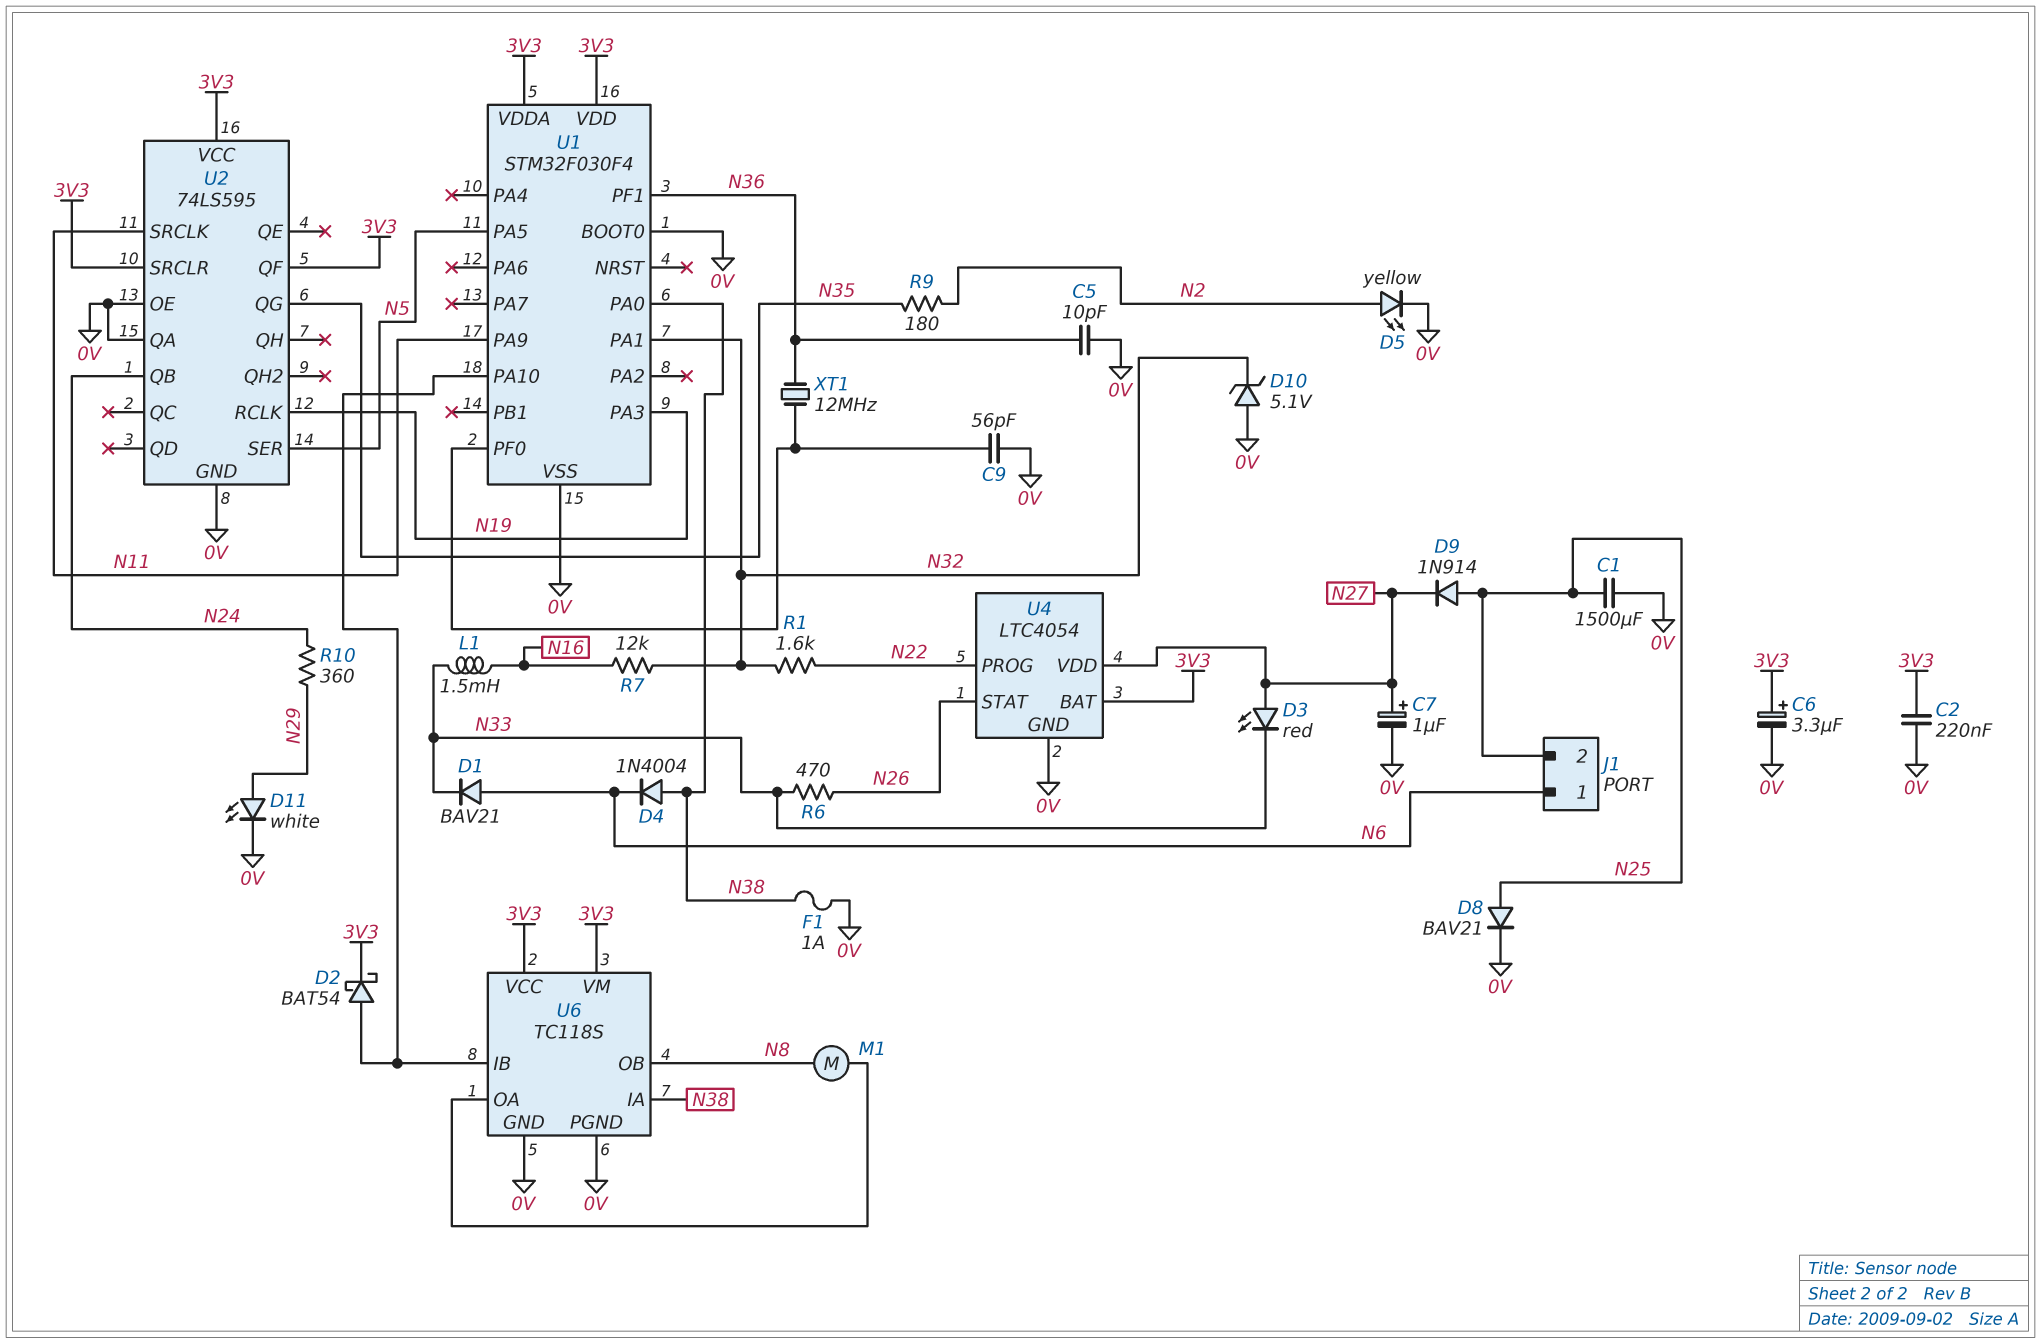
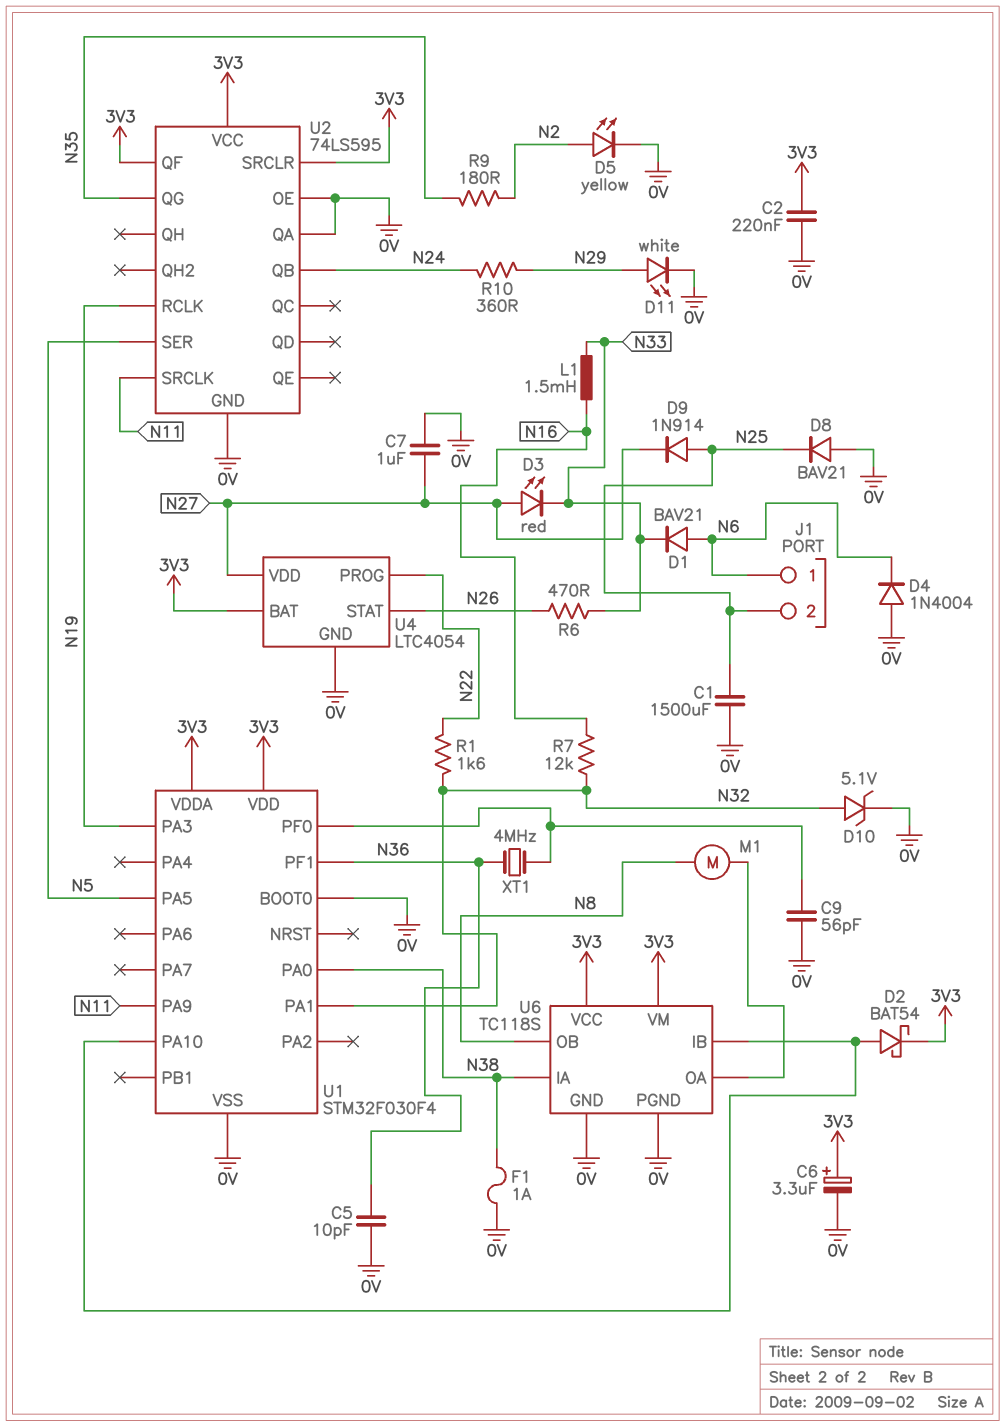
C7: 1uF (plus N27, minus 0V) -> 1uF (0V, N27)
D4: diode 1N4004 (A N38, K N6) -> diode 1N4004 (A 0V, K N6)
D8: diode BAV21 (A N25, K 0V) -> diode BAV21 (A 0V, K N25)
D10: zener 5.1V (A 0V, K N32) -> zener 5.1V (A N32, K 0V)
XT1: 12MHz (N36, U1/PF0) -> 4MHz (N36, U1/PF0)

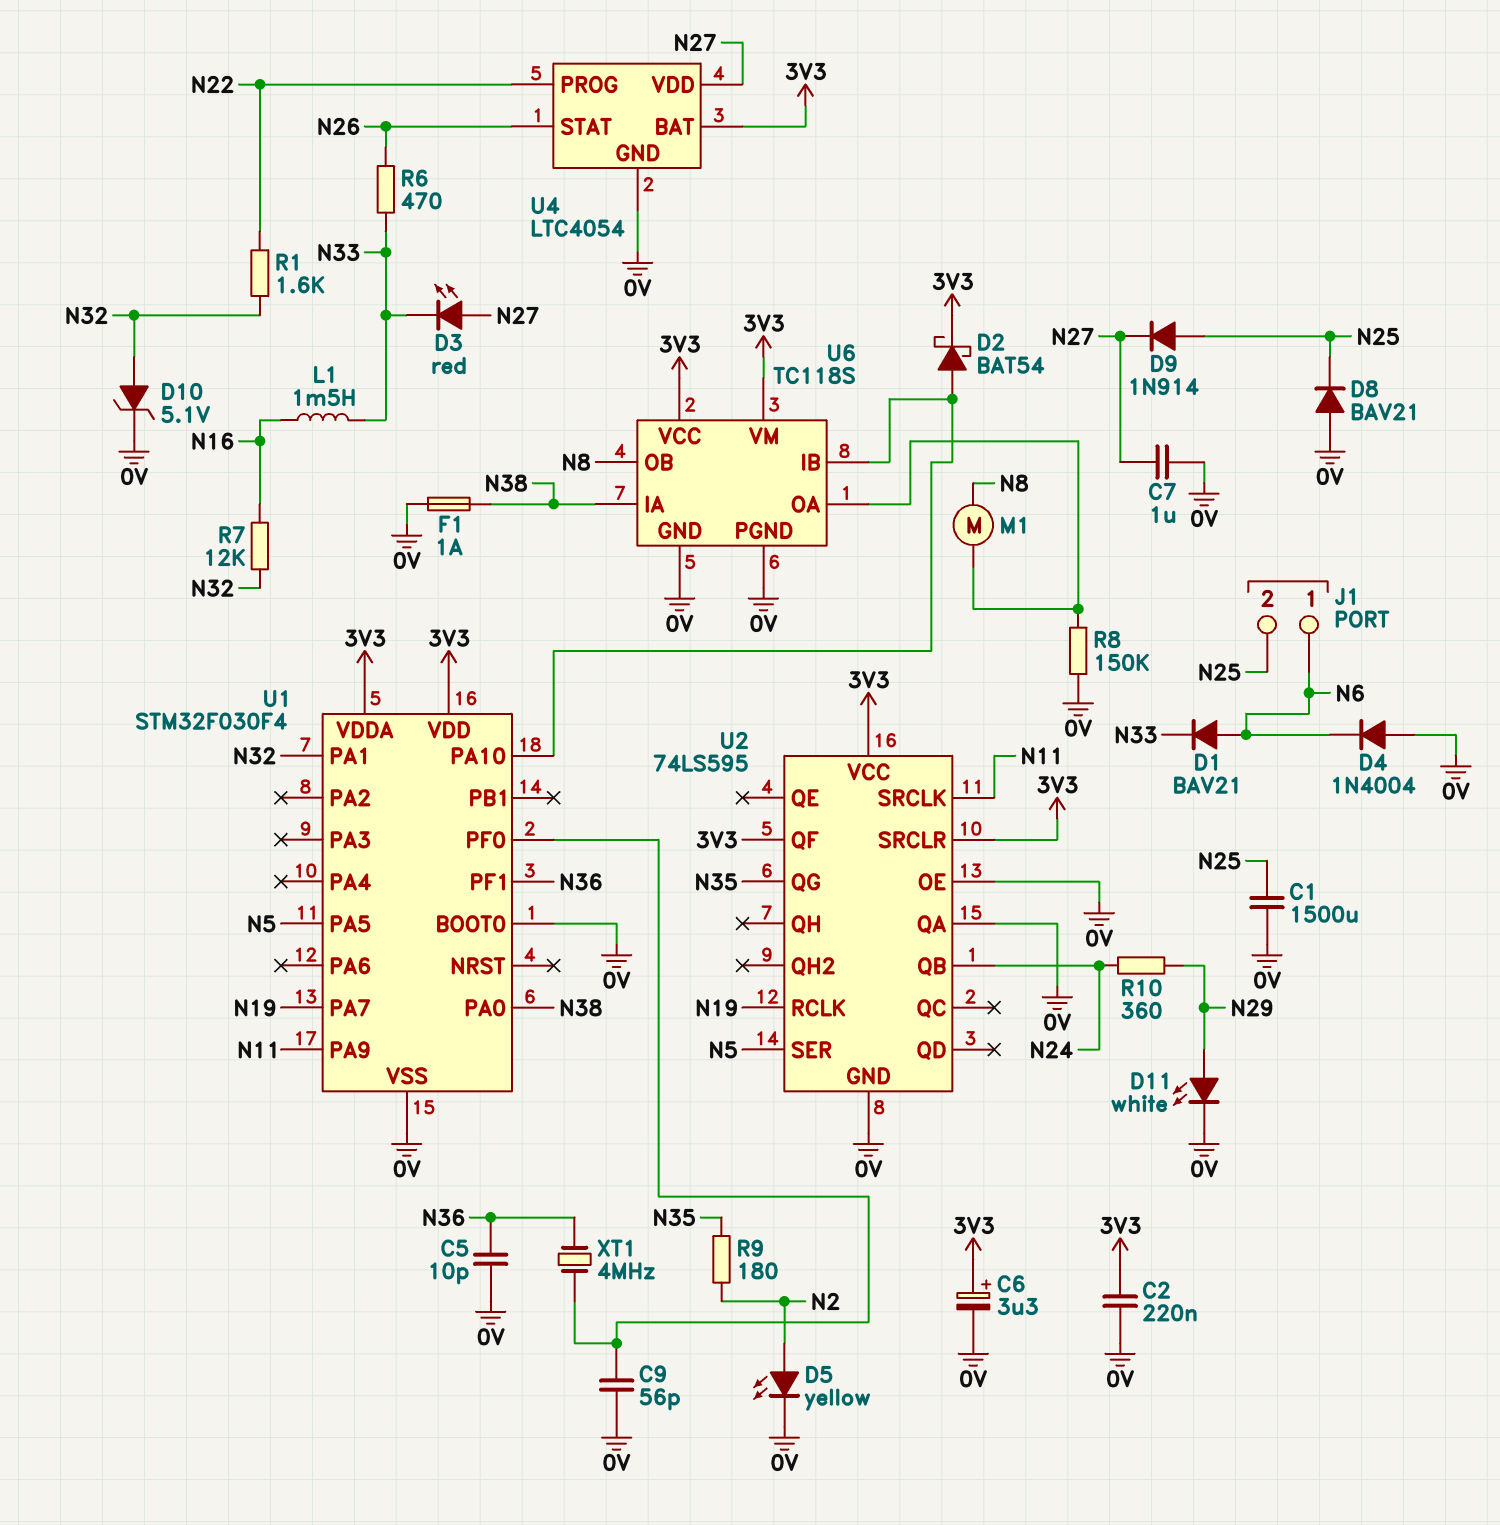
R8: none -> 150k (0V, U6/OA)
U1 pin PA3: N19 -> none
U1 pin PA7: none -> N19

